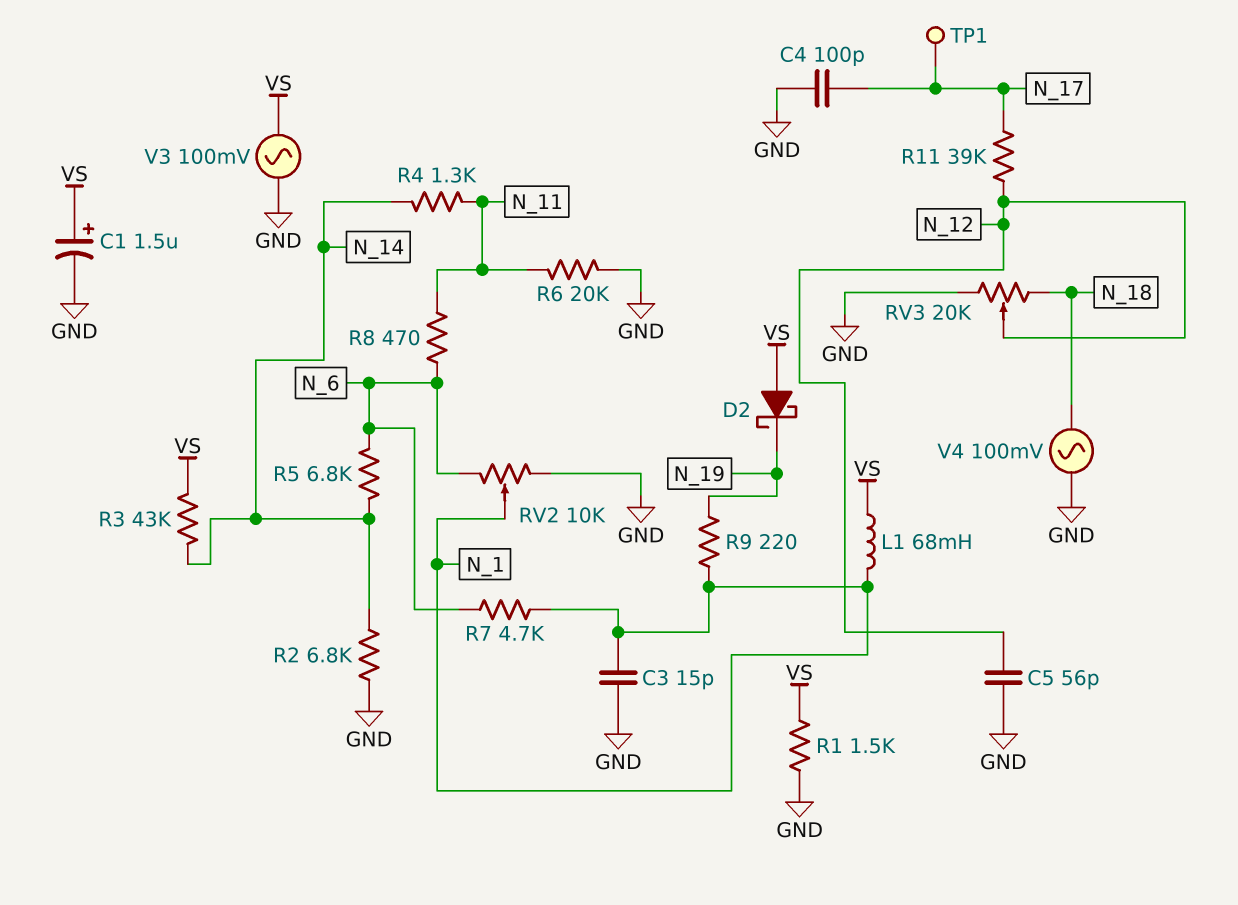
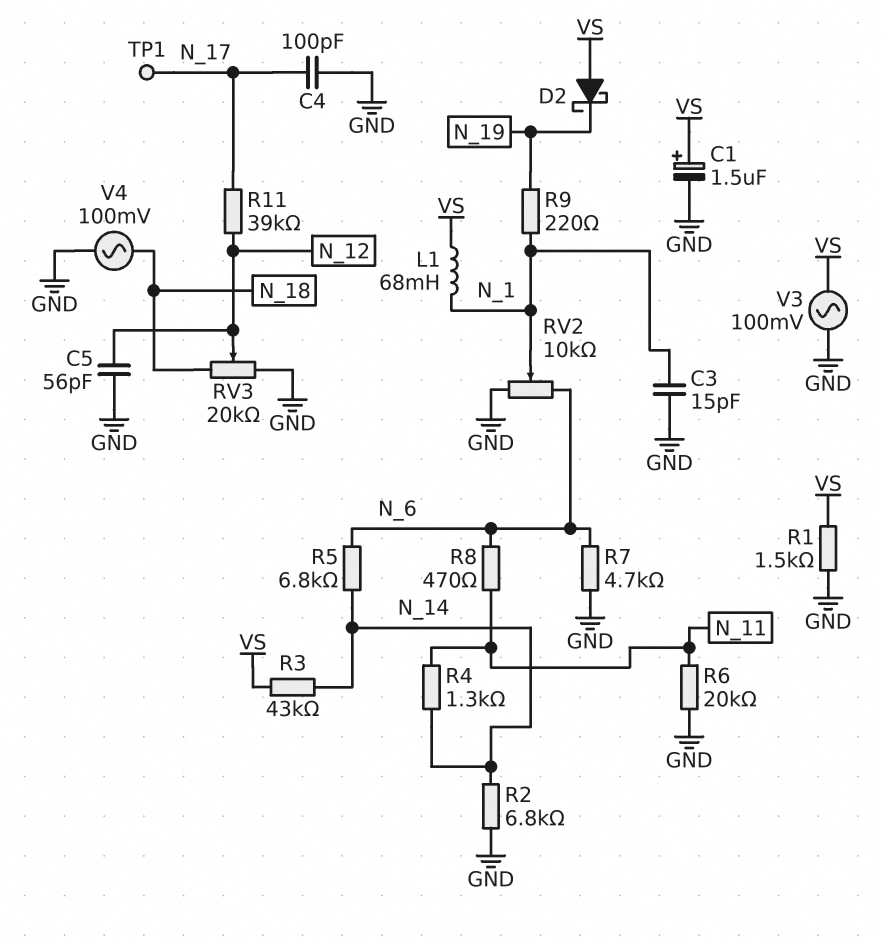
R7: 4.7k (N_1, N_6) -> 4.7k (GND, N_6)

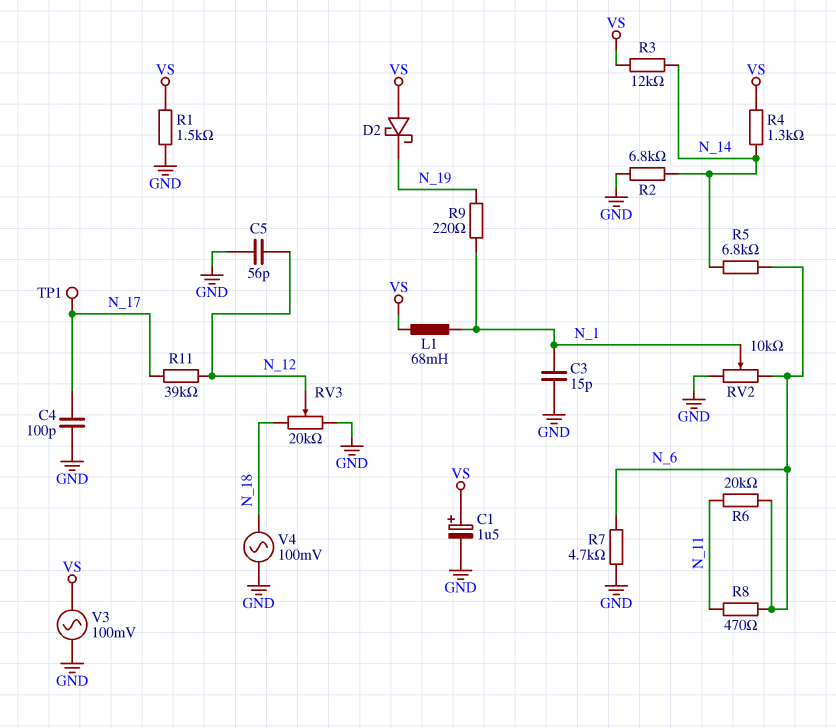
R3: 43k (N_14, VS) -> 12k (N_14, VS)
R4: 1.3k (N_11, N_14) -> 1.3k (N_14, VS)
R6: 20k (GND, N_11) -> 20k (N_6, N_11)

